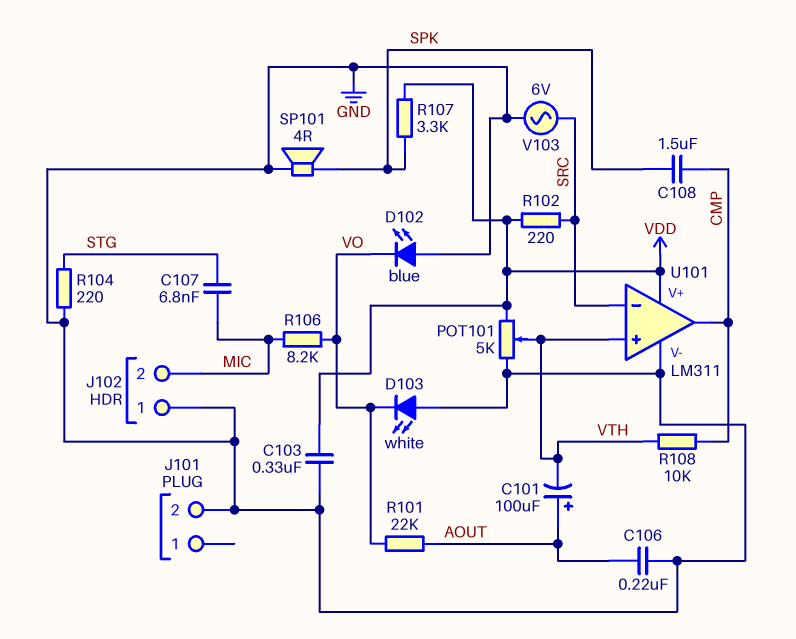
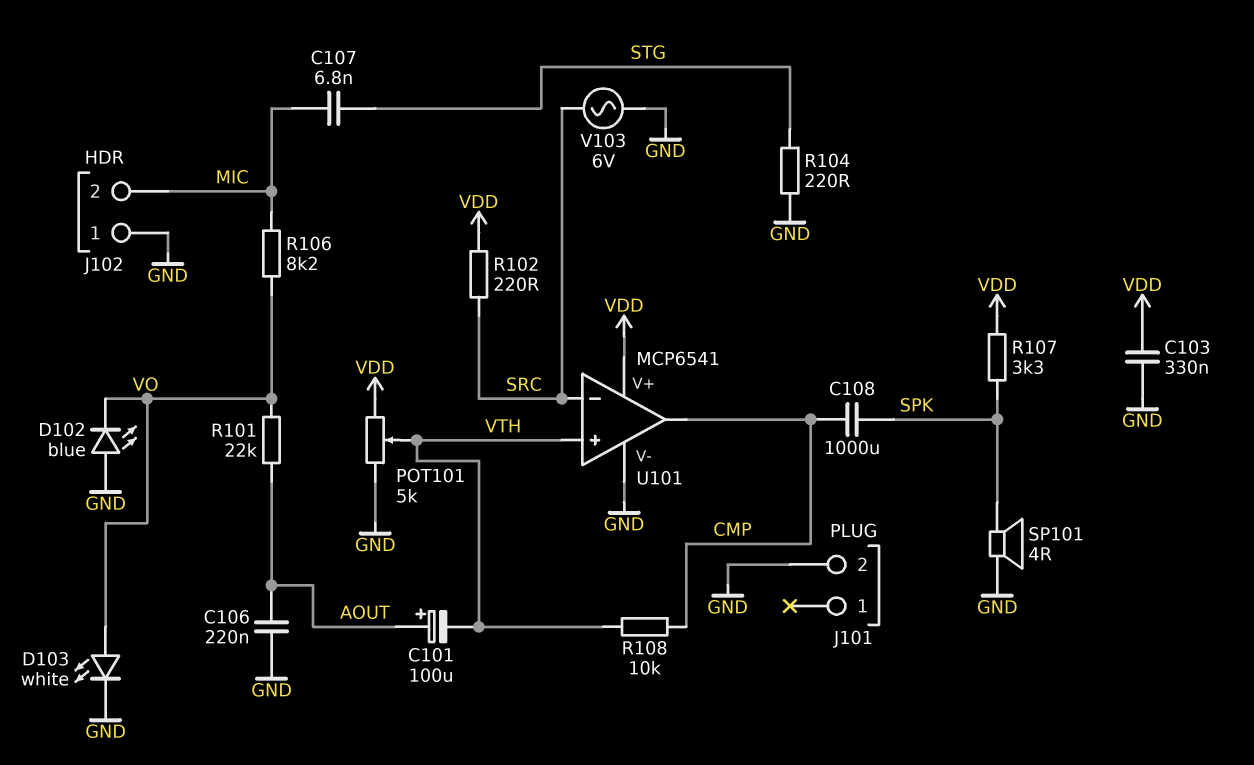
C108: 1.5uF (CMP, SPK) -> 1000uF (CMP, SPK)
D103: LED white (A GND, K VO) -> LED white (A VO, K GND)
U101: LM311 -> MCP6541

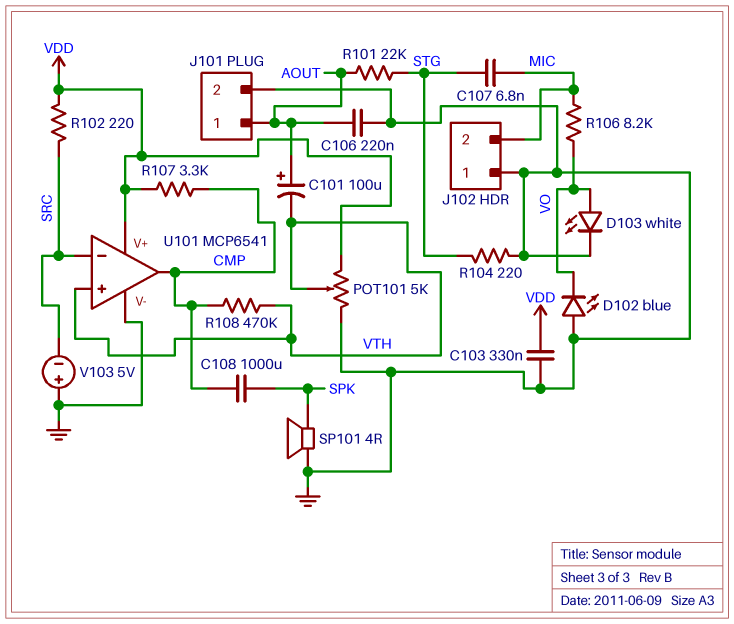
J101 pin 1: none -> AOUT
R101: 22k (AOUT, VO) -> 22k (AOUT, STG)
R107: 3.3k (SPK, VDD) -> 3.3k (CMP, VDD)
R108: 10k (CMP, VTH) -> 470k (CMP, VTH)
V103: AC 6V (GND, SRC) -> 5V (plus GND, minus SRC)

